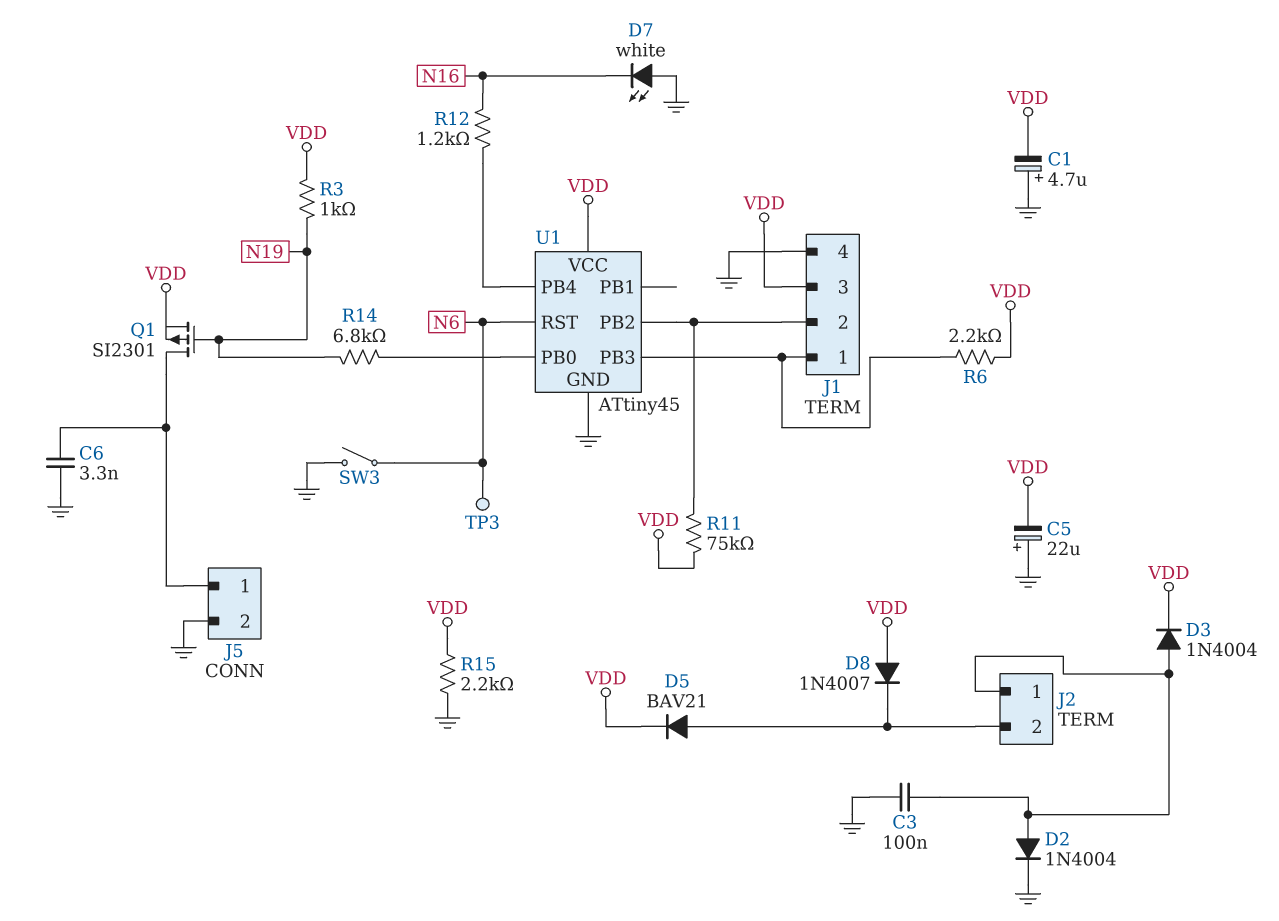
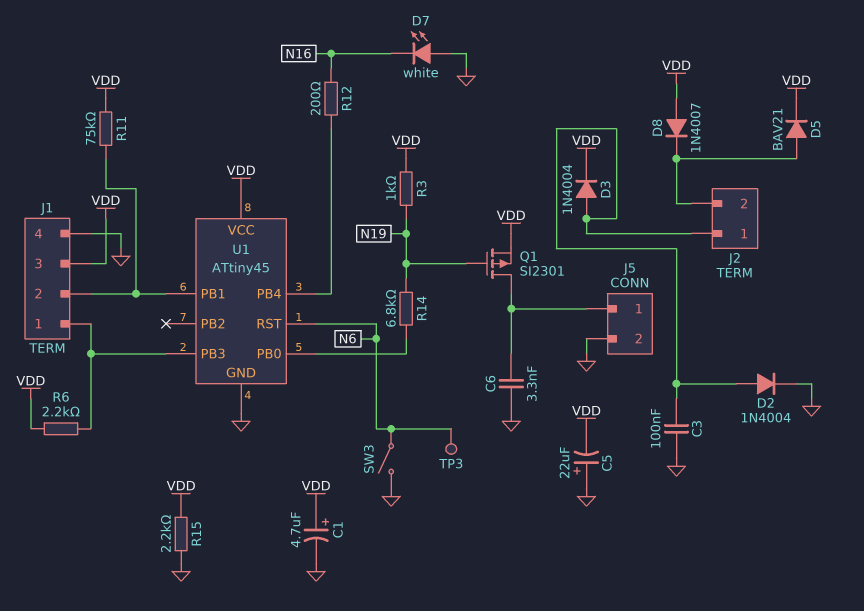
C1: 4.7uF (plus GND, minus VDD) -> 4.7uF (plus VDD, minus GND)
R12: 1.2k (N16, U1/PB4) -> 200 (N16, U1/PB4)
U1 pin PB1: none -> J1/2
U1 pin PB2: J1/2 -> none

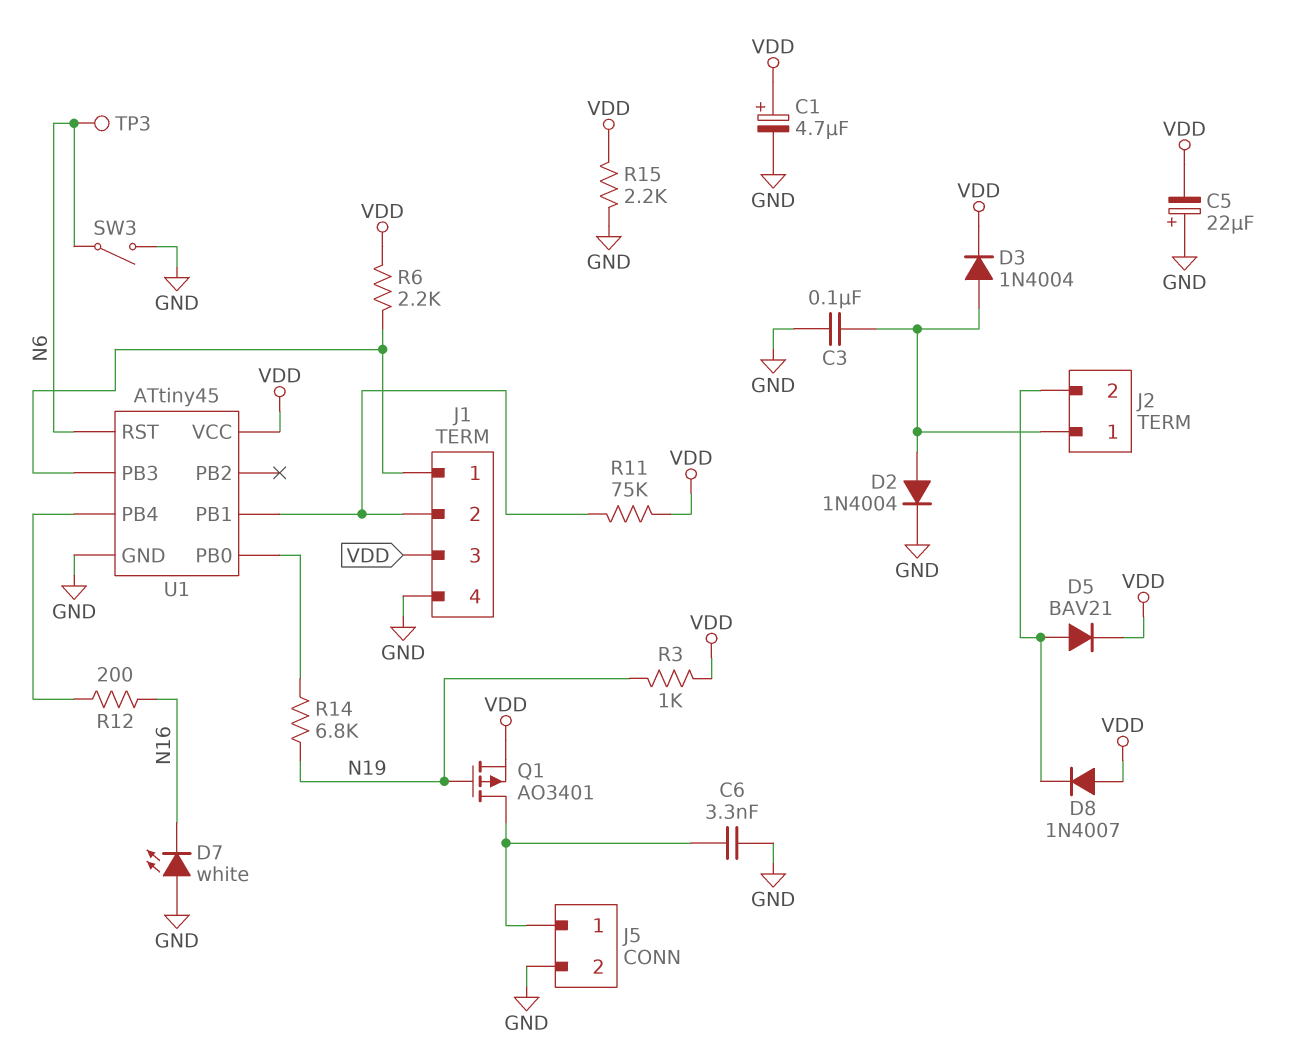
Q1: PMOS SI2301 (G N19, D J5/1, S VDD) -> PMOS AO3401 (G N19, D J5/1, S VDD)

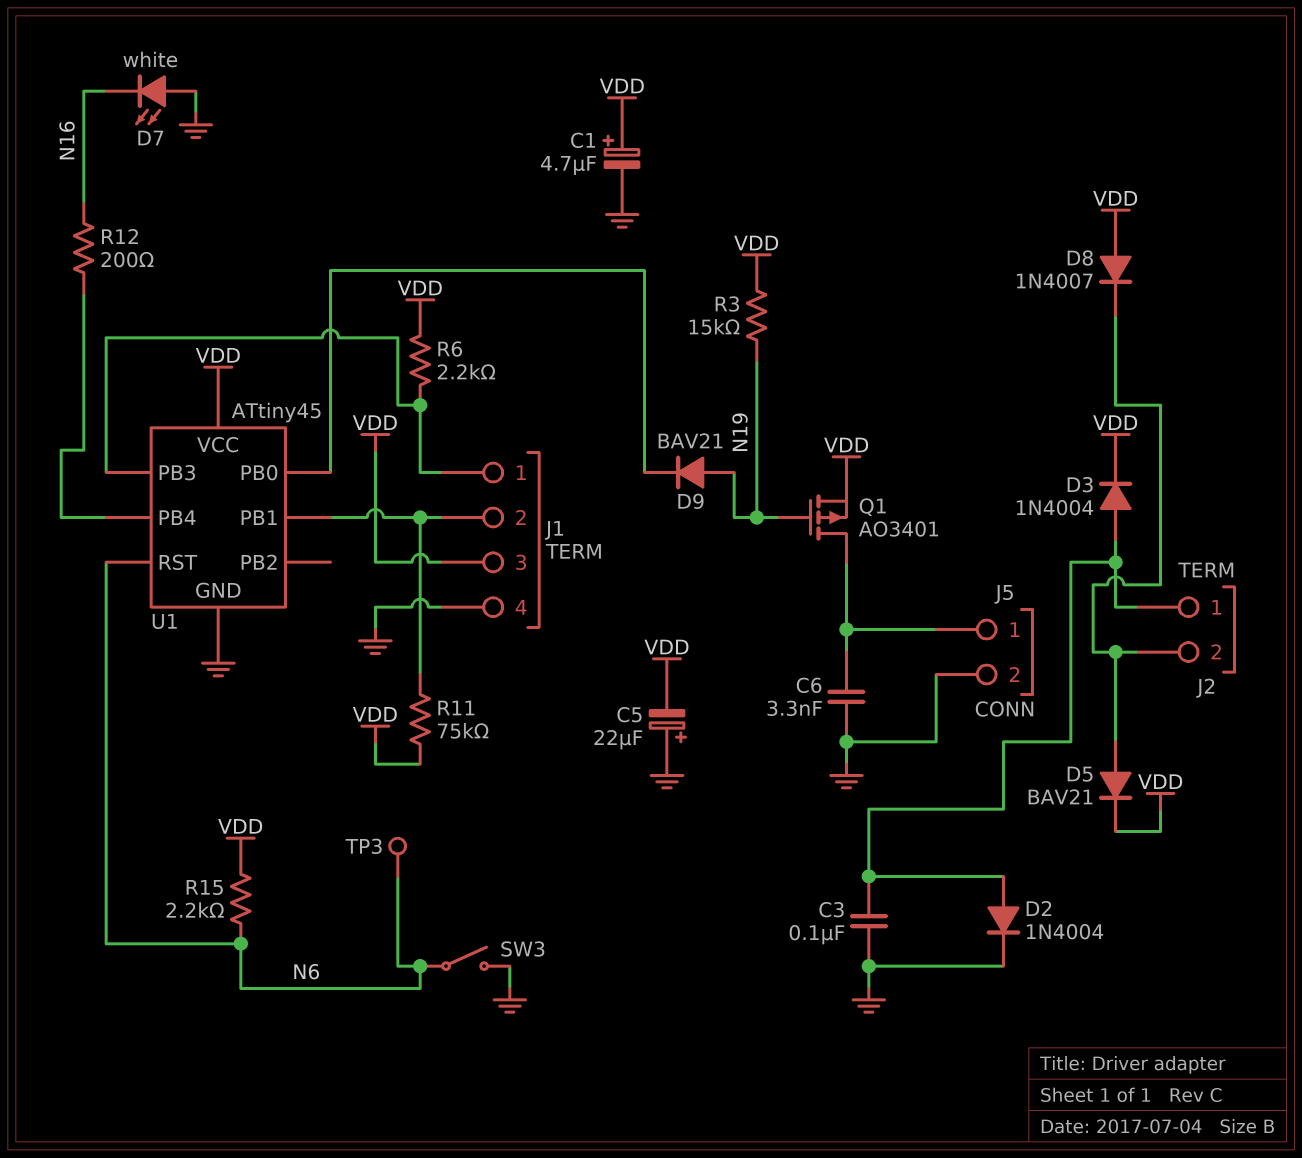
D9: none -> diode BAV21 (A N19, K U1/PB0)
R3: 1k (N19, VDD) -> 15k (N19, VDD)
R14: 6.8k (N19, U1/PB0) -> none
R15: 2.2k (GND, VDD) -> 2.2k (N6, VDD)

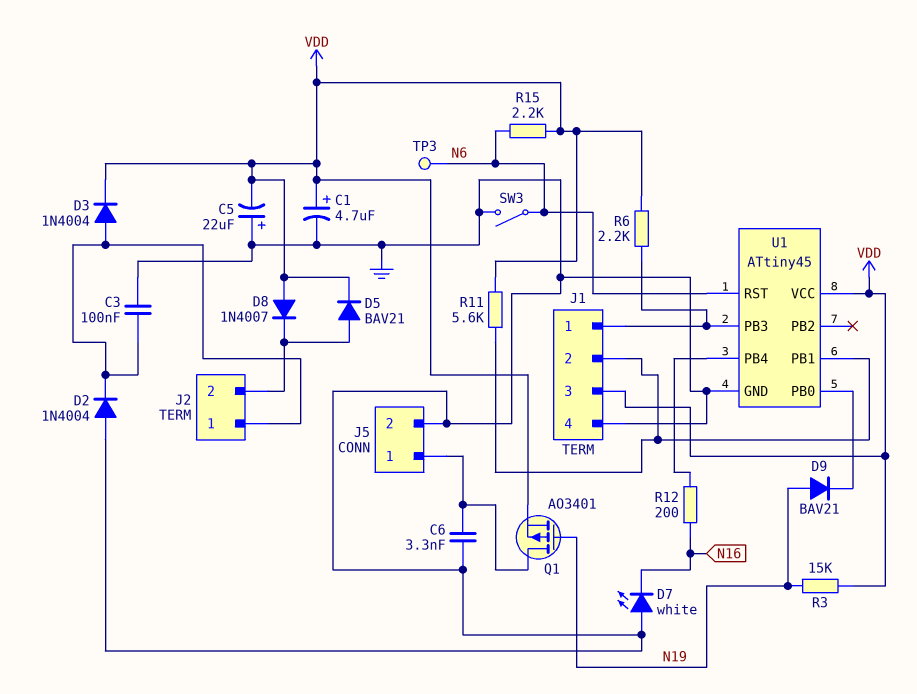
D2: diode 1N4004 (A J2/1, K GND) -> diode 1N4004 (A GND, K J2/1)
R11: 75k (J1/2, VDD) -> 5.6k (J1/2, VDD)

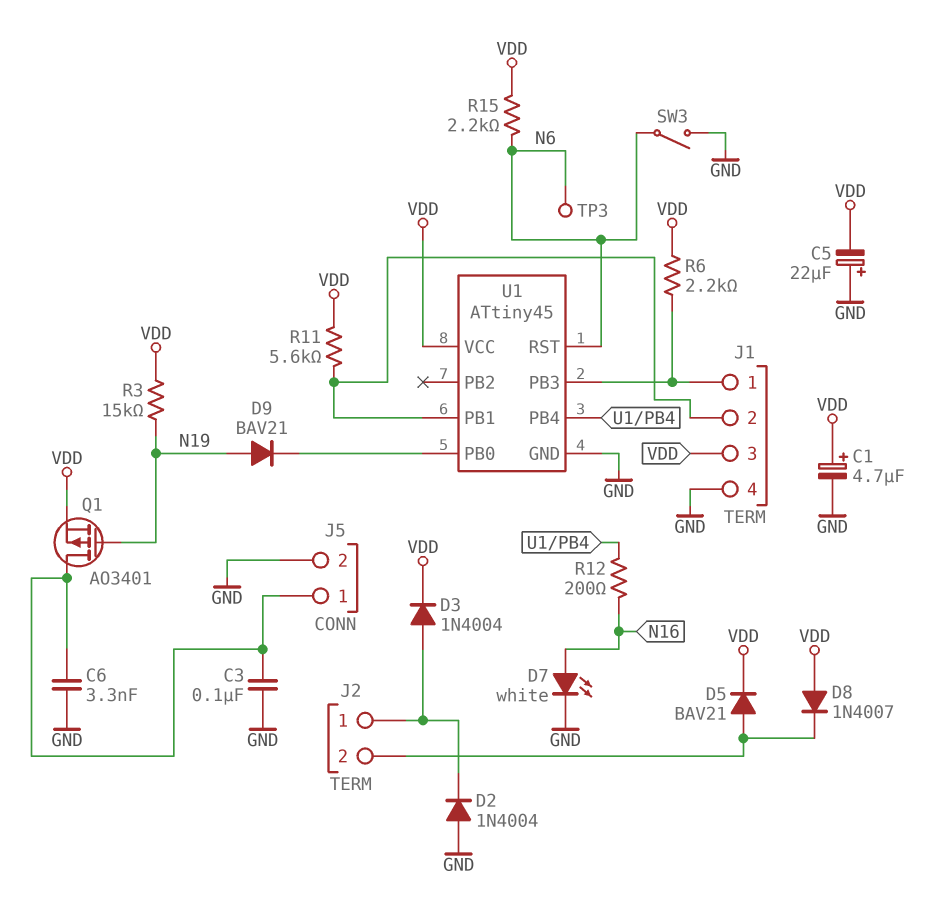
C3: 100nF (GND, J2/1) -> 100nF (GND, J5/1)
D7: LED white (A GND, K N16) -> LED white (A N16, K GND)

